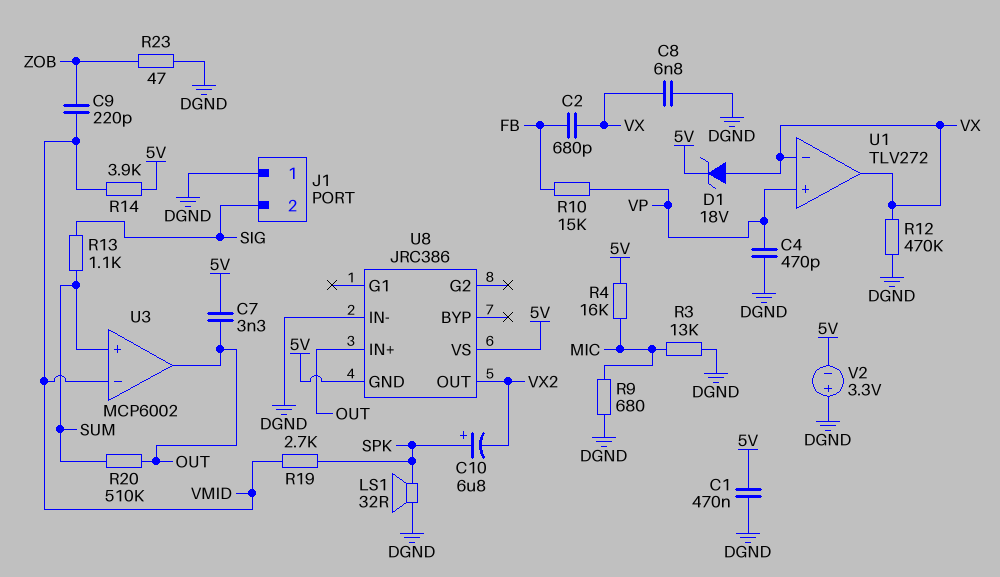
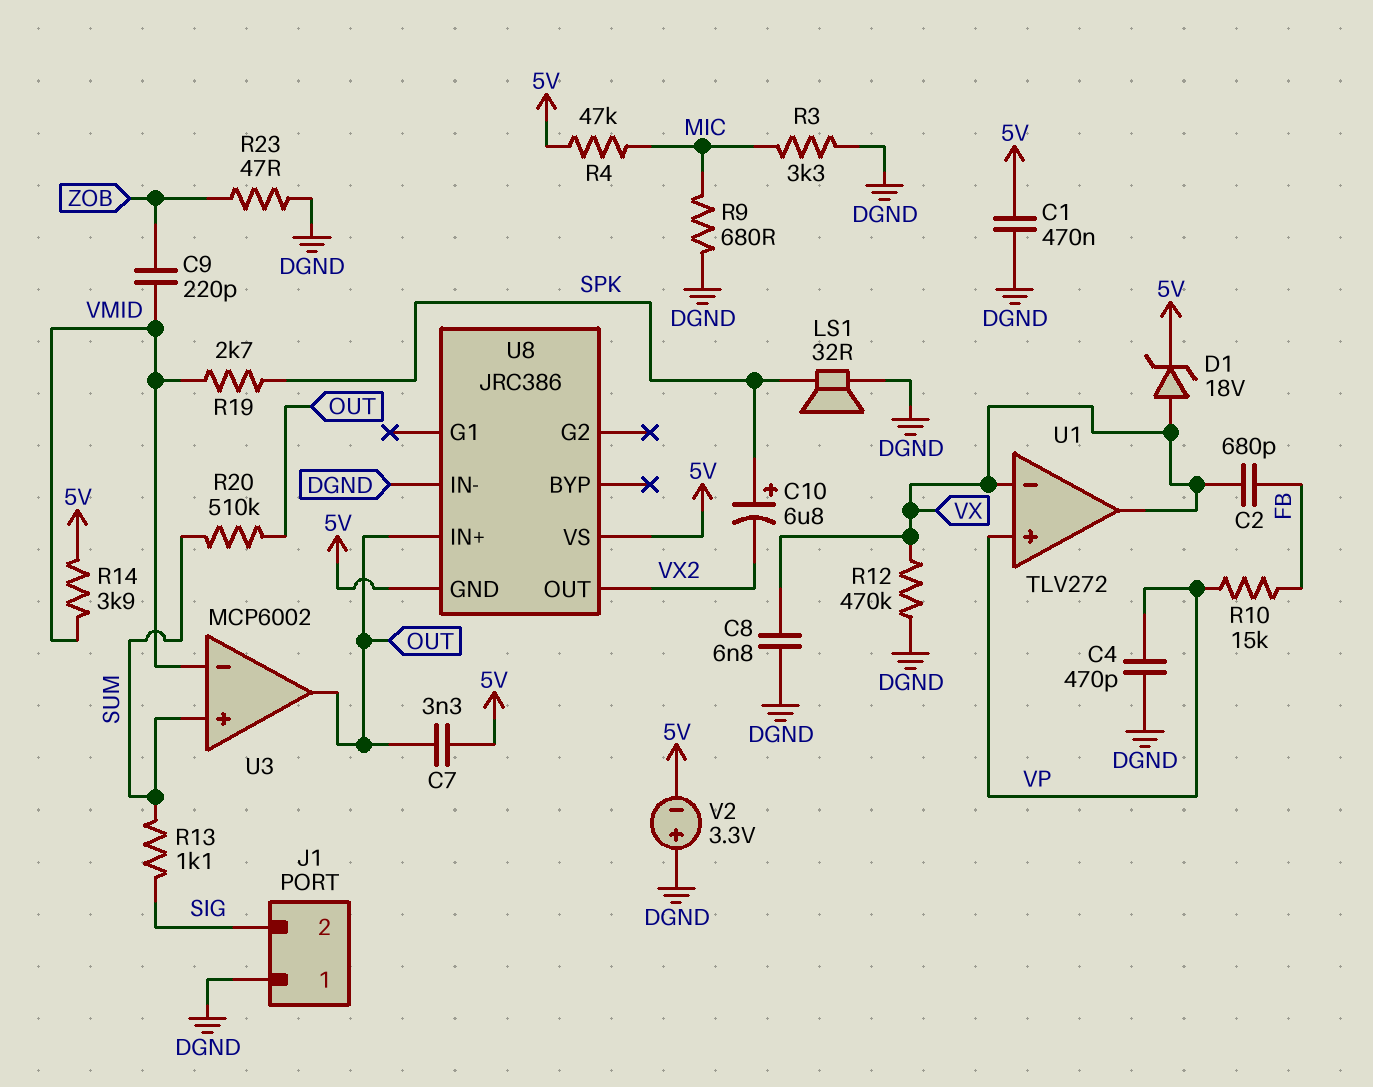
R3: 13k (DGND, MIC) -> 3.3k (DGND, MIC)
R4: 16k (5V, MIC) -> 47k (5V, MIC)

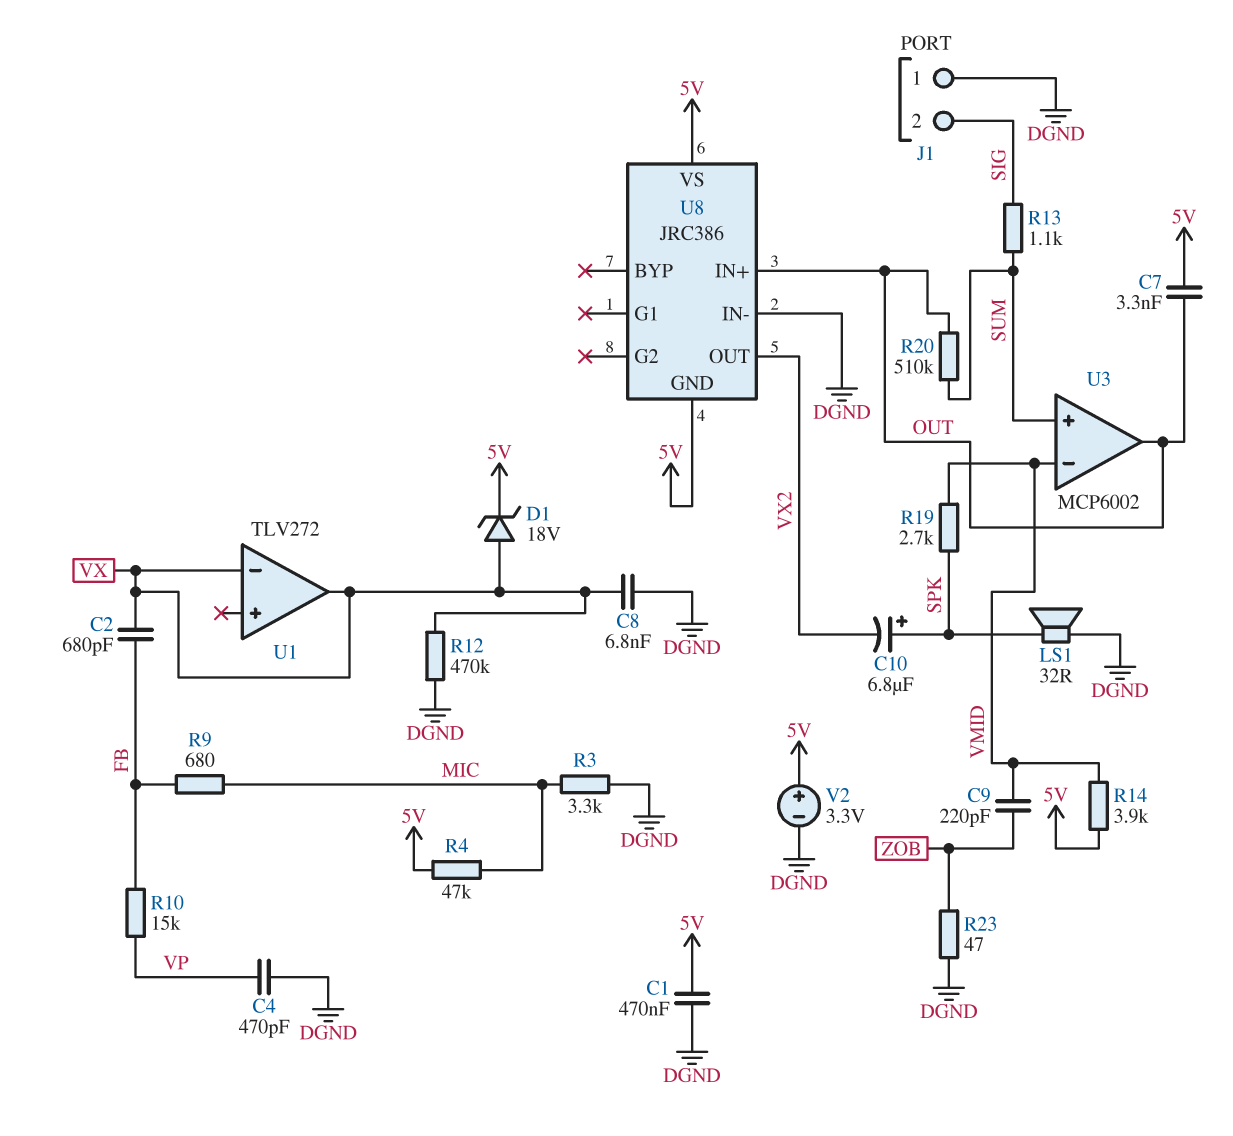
R9: 680 (DGND, MIC) -> 680 (FB, MIC)
U1 pin in+: VP -> none
V2: 3.3V (plus DGND, minus 5V) -> 3.3V (plus 5V, minus DGND)

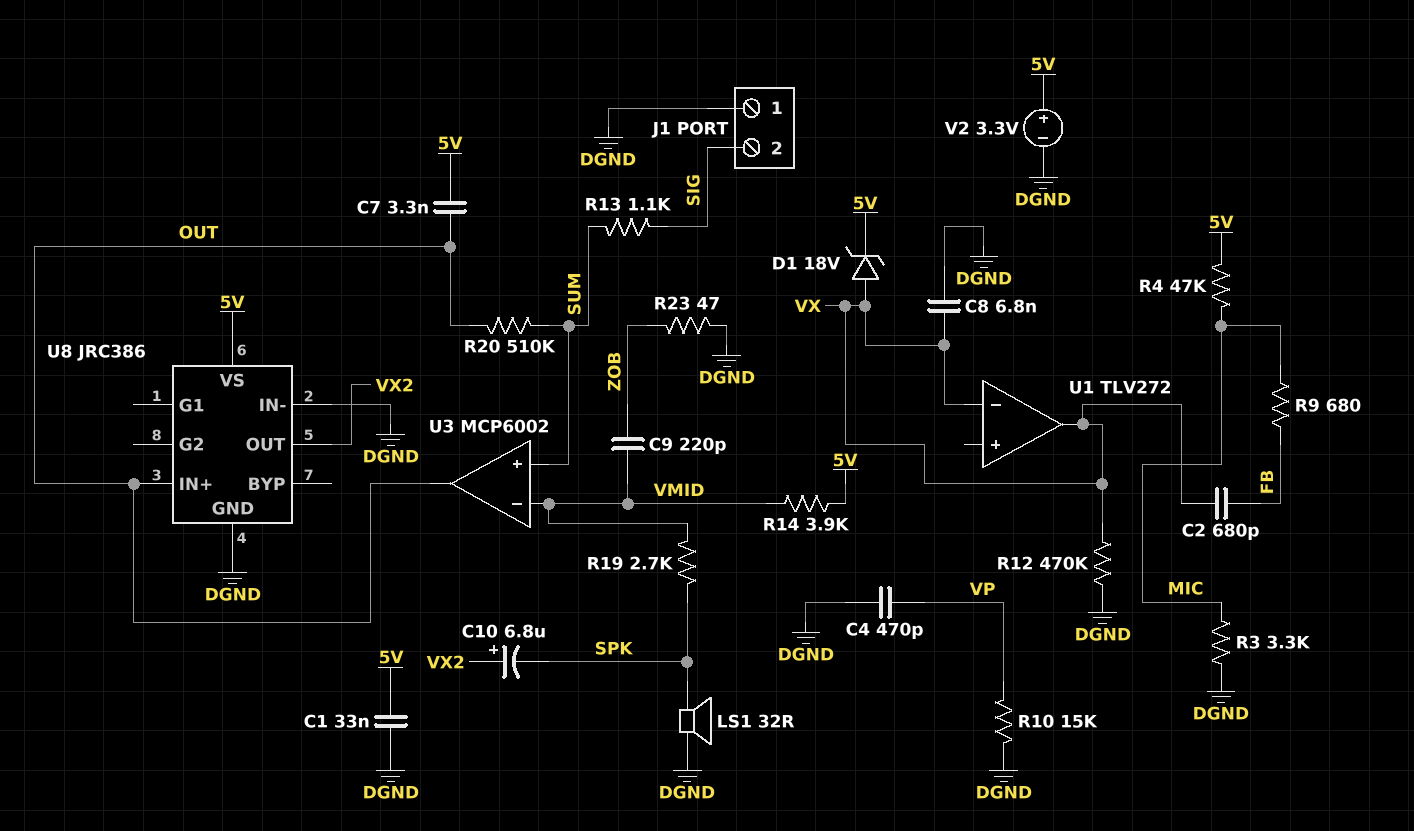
C1: 470nF (5V, DGND) -> 33nF (5V, DGND)
C10: 6.8uF (plus SPK, minus VX2) -> 6.8uF (plus VX2, minus SPK)
R10: 15k (FB, VP) -> 15k (DGND, VP)
U8 pin GND: 5V -> DGND

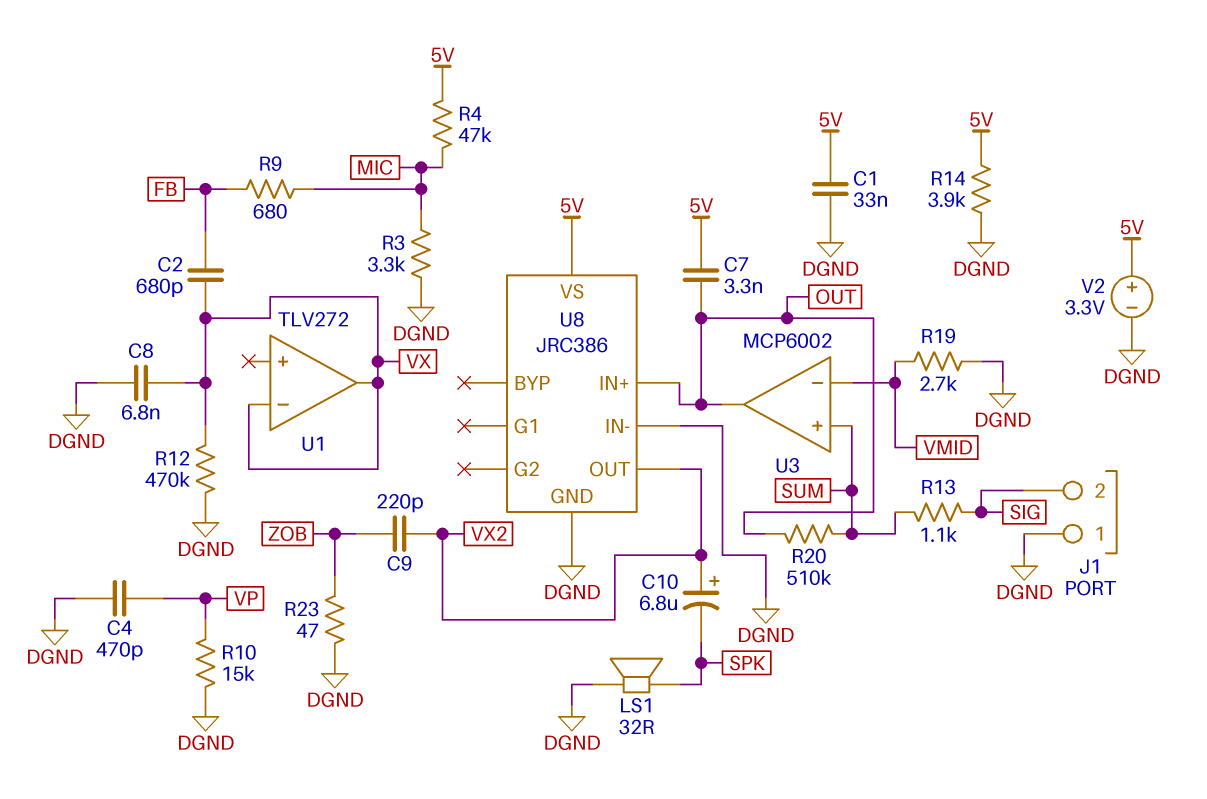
C9: 220pF (VMID, ZOB) -> 220pF (VX2, ZOB)
D1: zener 18V (A VX, K 5V) -> none
R14: 3.9k (5V, VMID) -> 3.9k (5V, DGND)
R19: 2.7k (SPK, VMID) -> 2.7k (DGND, VMID)

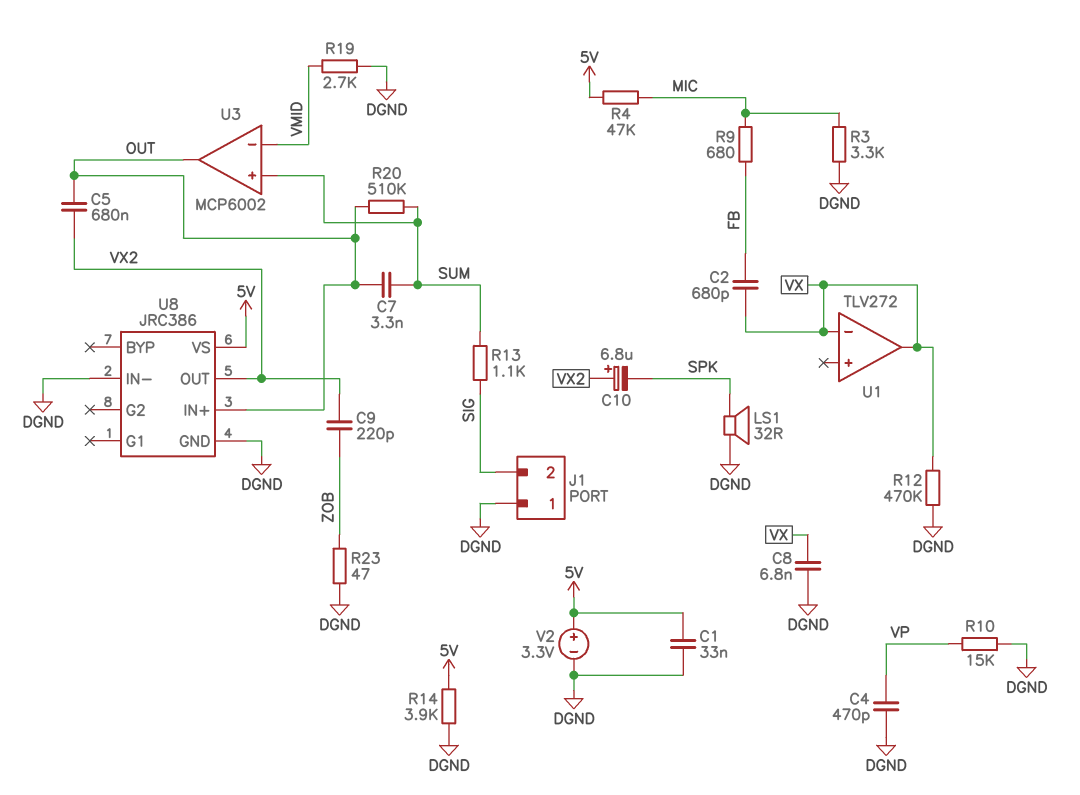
C5: none -> 680nF (OUT, VX2)
C7: 3.3nF (5V, OUT) -> 3.3nF (OUT, SUM)

